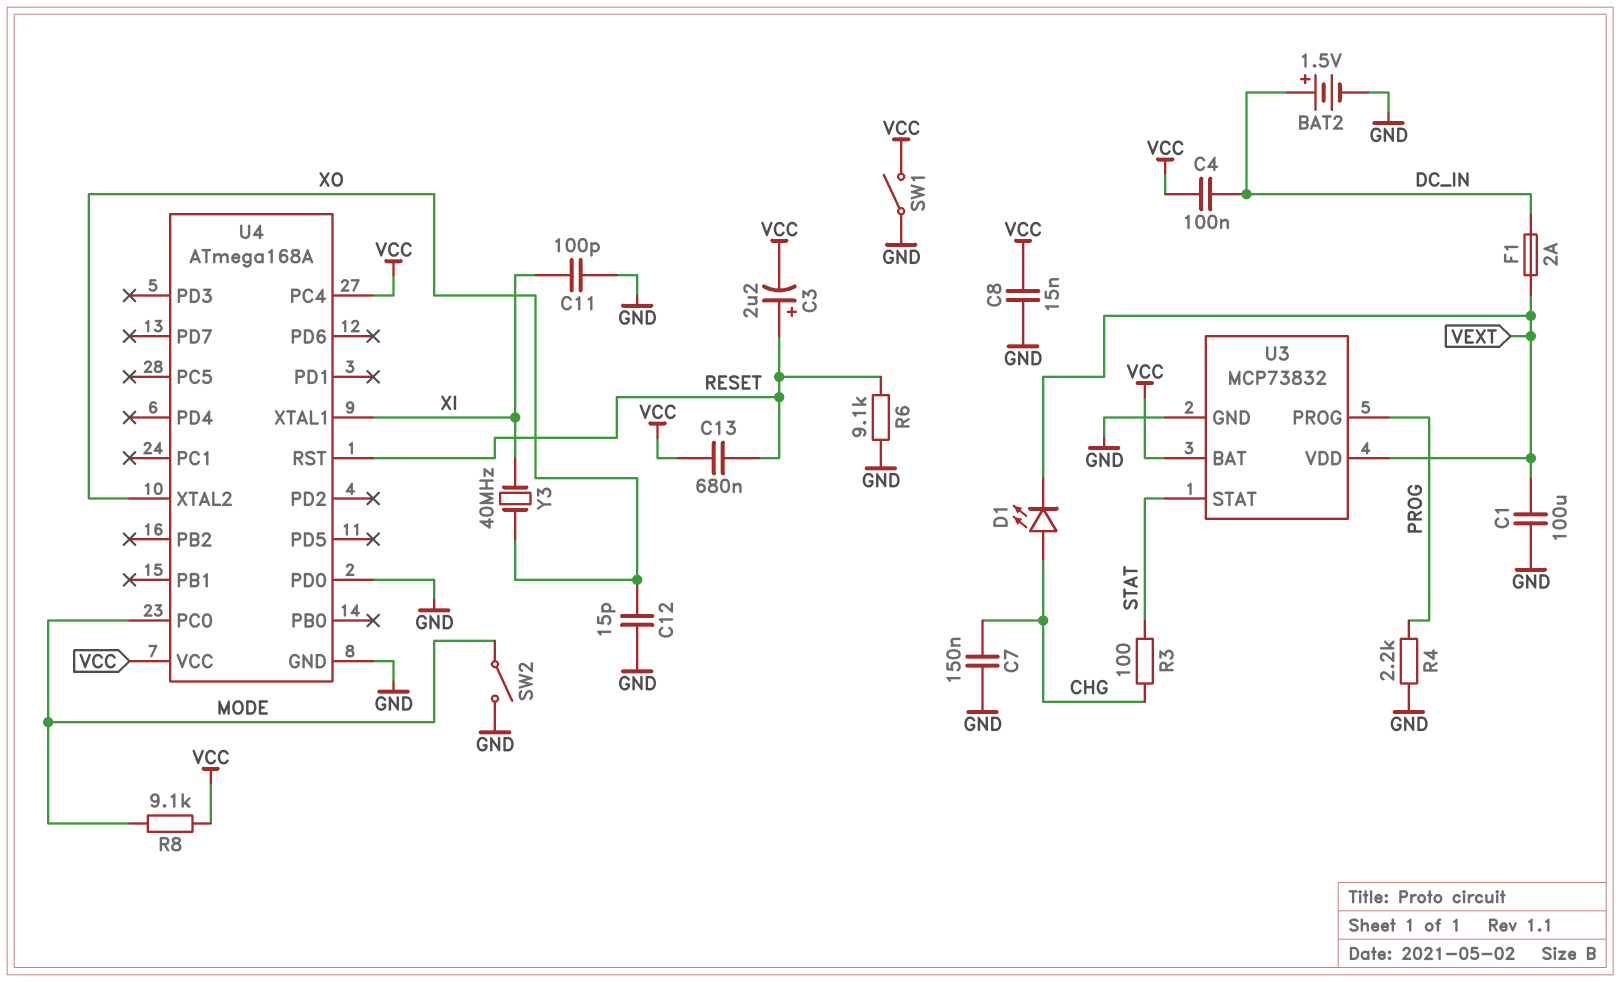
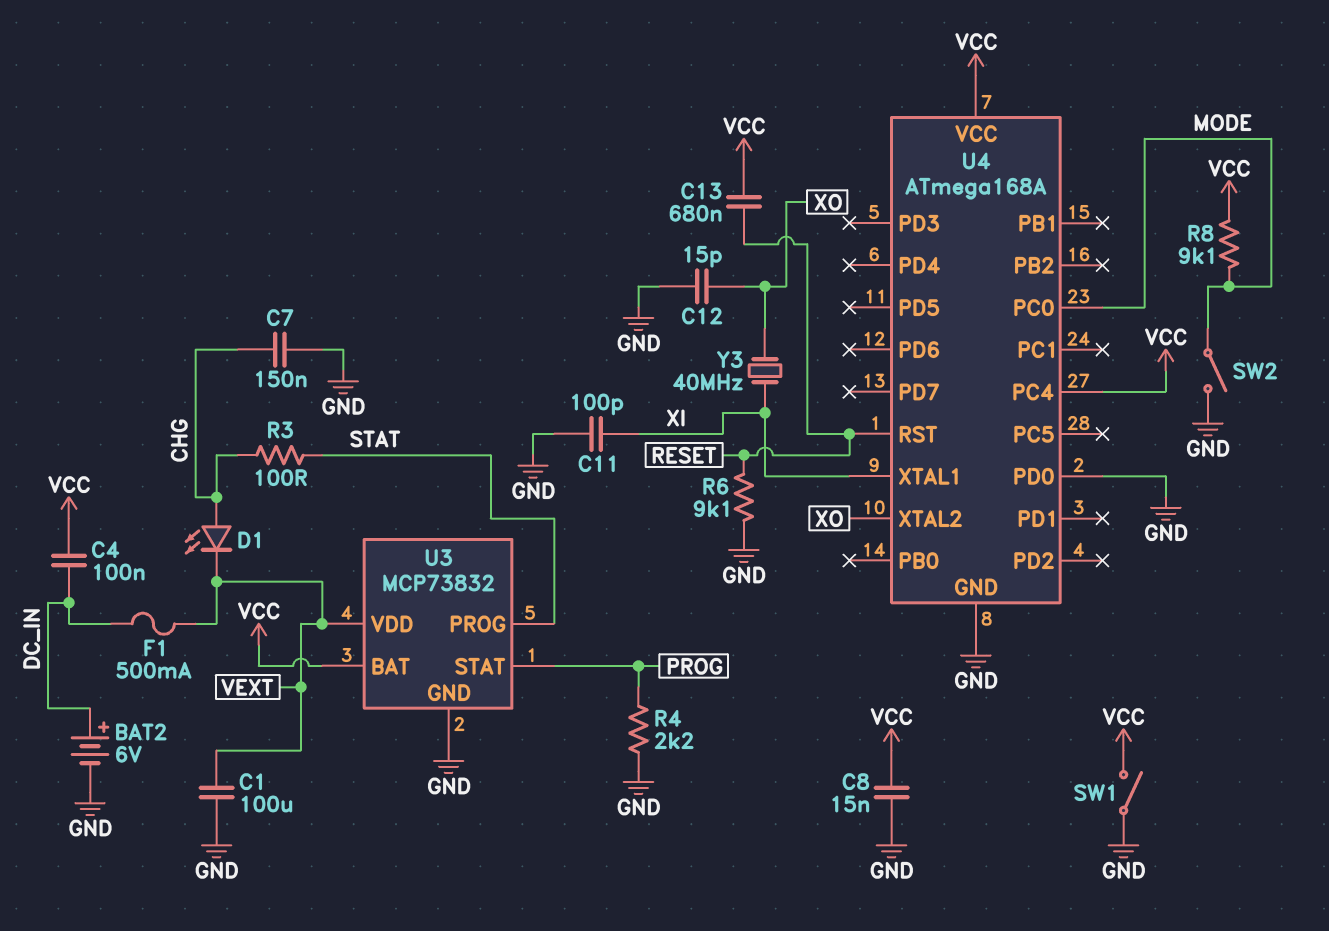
BAT2: 1.5V (plus DC_IN, minus GND) -> 6V (plus DC_IN, minus GND)
C3: 2.2uF (plus RESET, minus VCC) -> none
F1: 2A (DC_IN, VEXT) -> 500mA (DC_IN, VEXT)
U3 pin PROG: PROG -> STAT
U3 pin STAT: STAT -> PROG

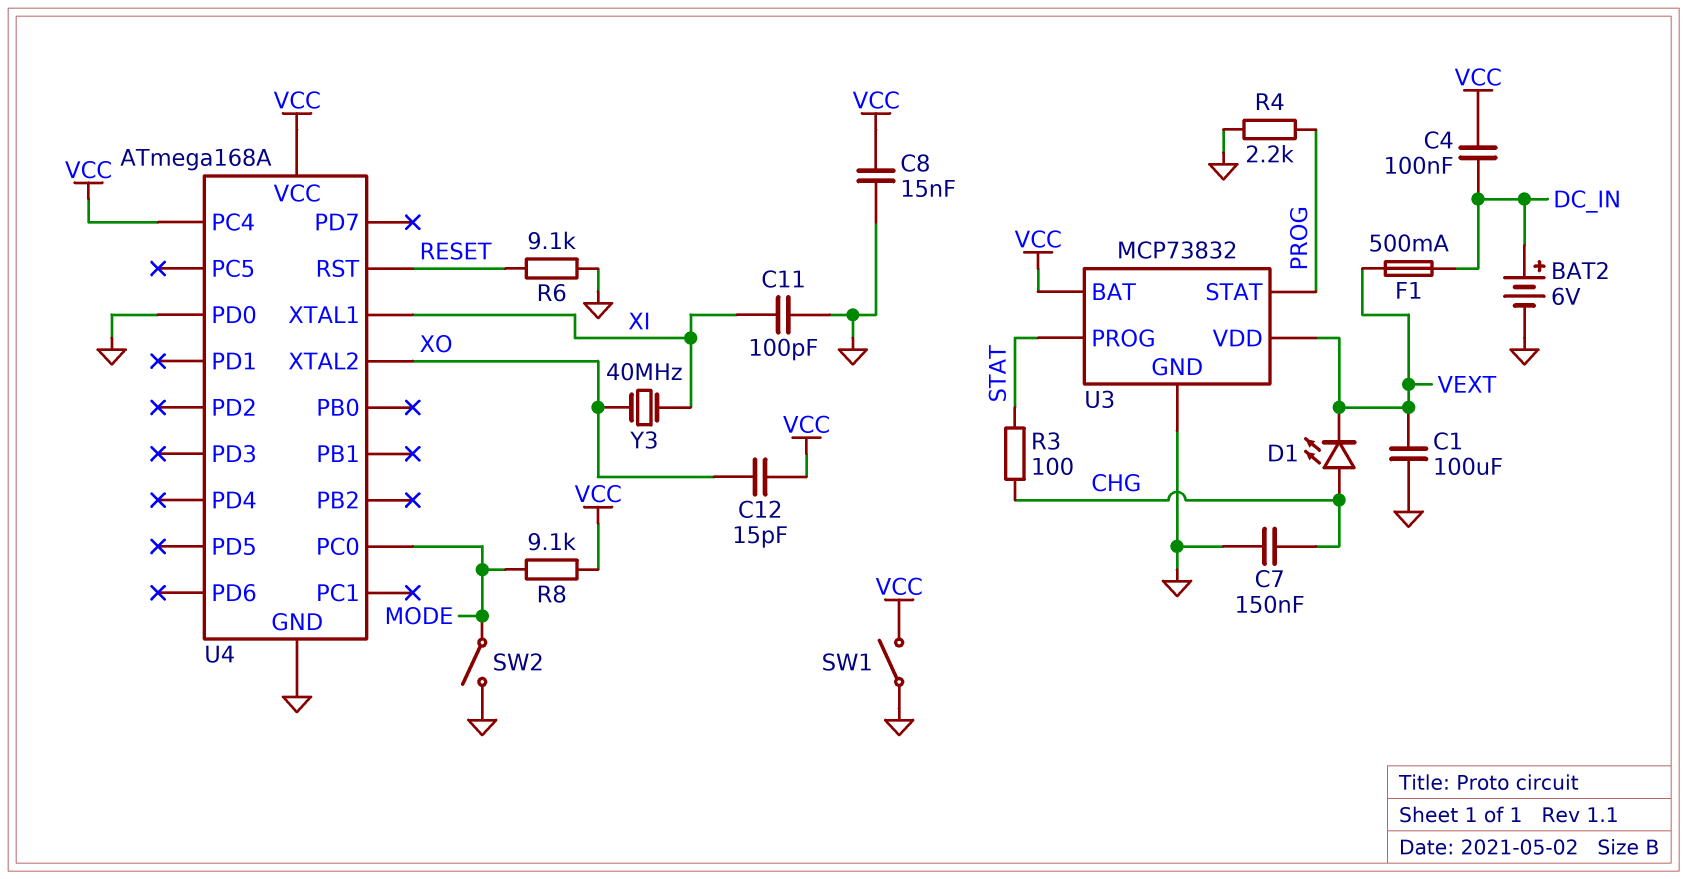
C12: 15pF (GND, XO) -> 15pF (VCC, XO)
C13: 680nF (RESET, VCC) -> none

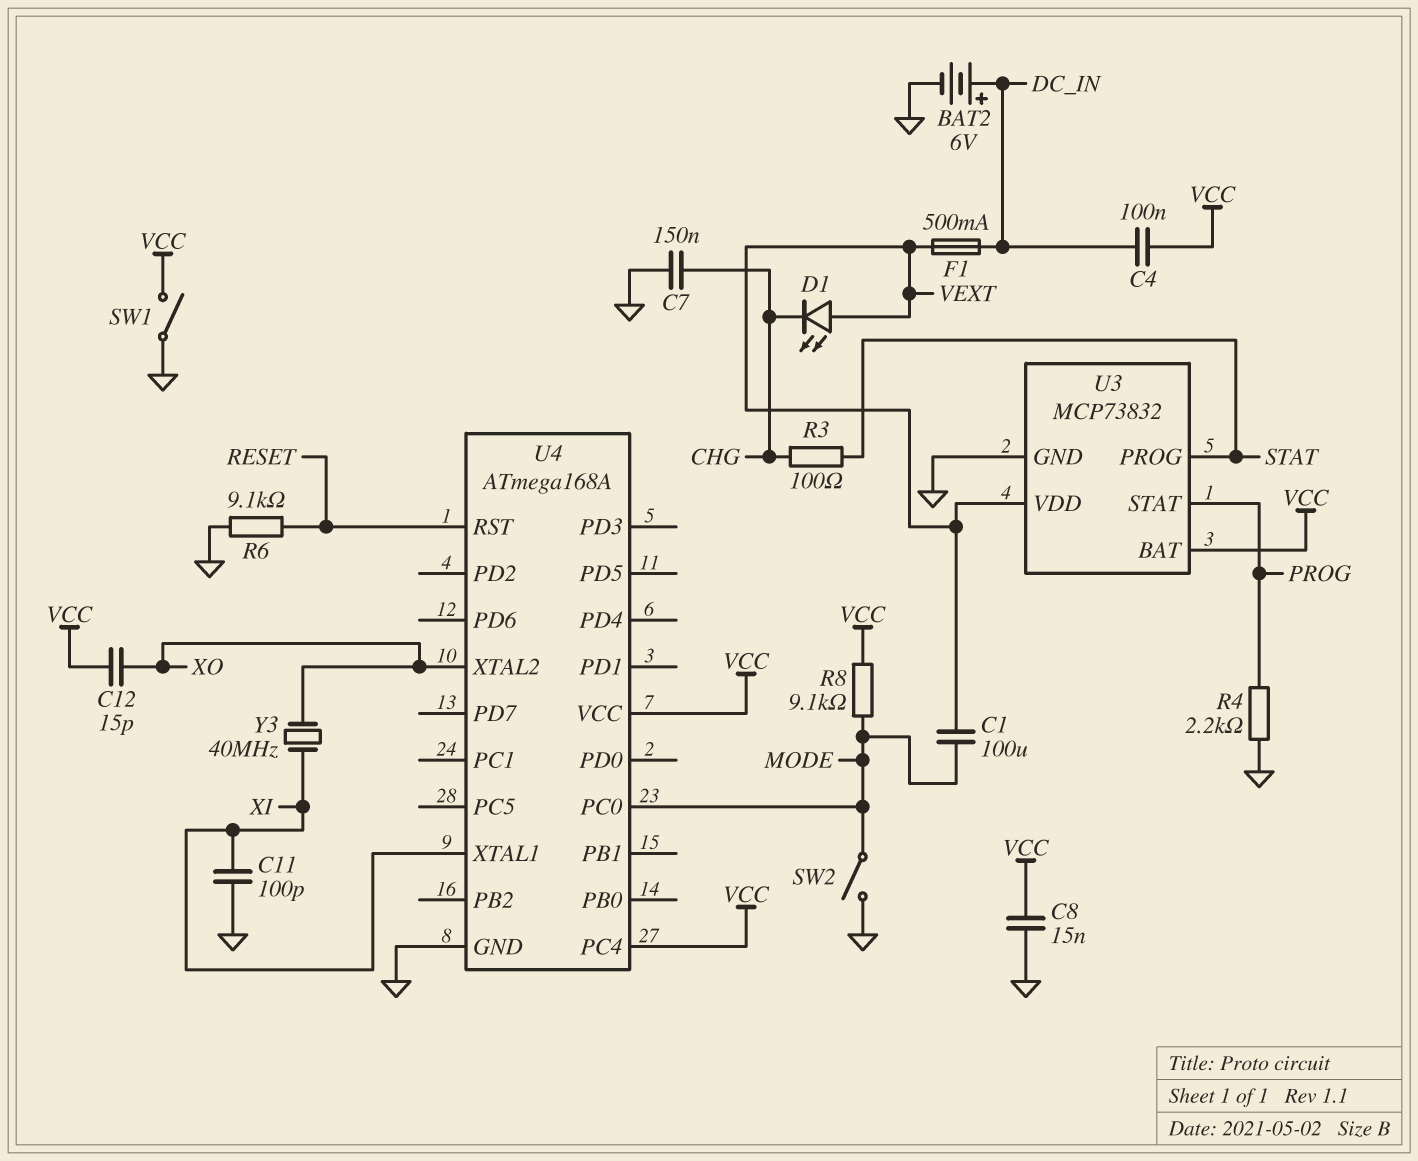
C1: 100uF (GND, VEXT) -> 100uF (MODE, VEXT)
D1: LED (A CHG, K VEXT) -> LED (A VEXT, K CHG)
U4 pin PD0: GND -> none

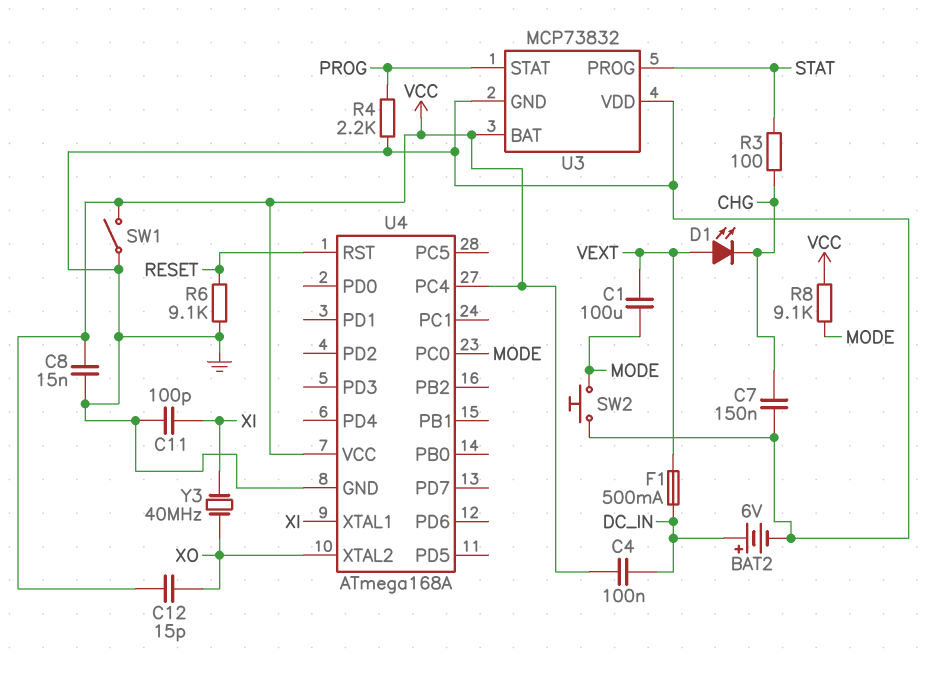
SW2: switch (GND, MODE) -> button (GND, MODE)
U3 pin VDD: VEXT -> GND

